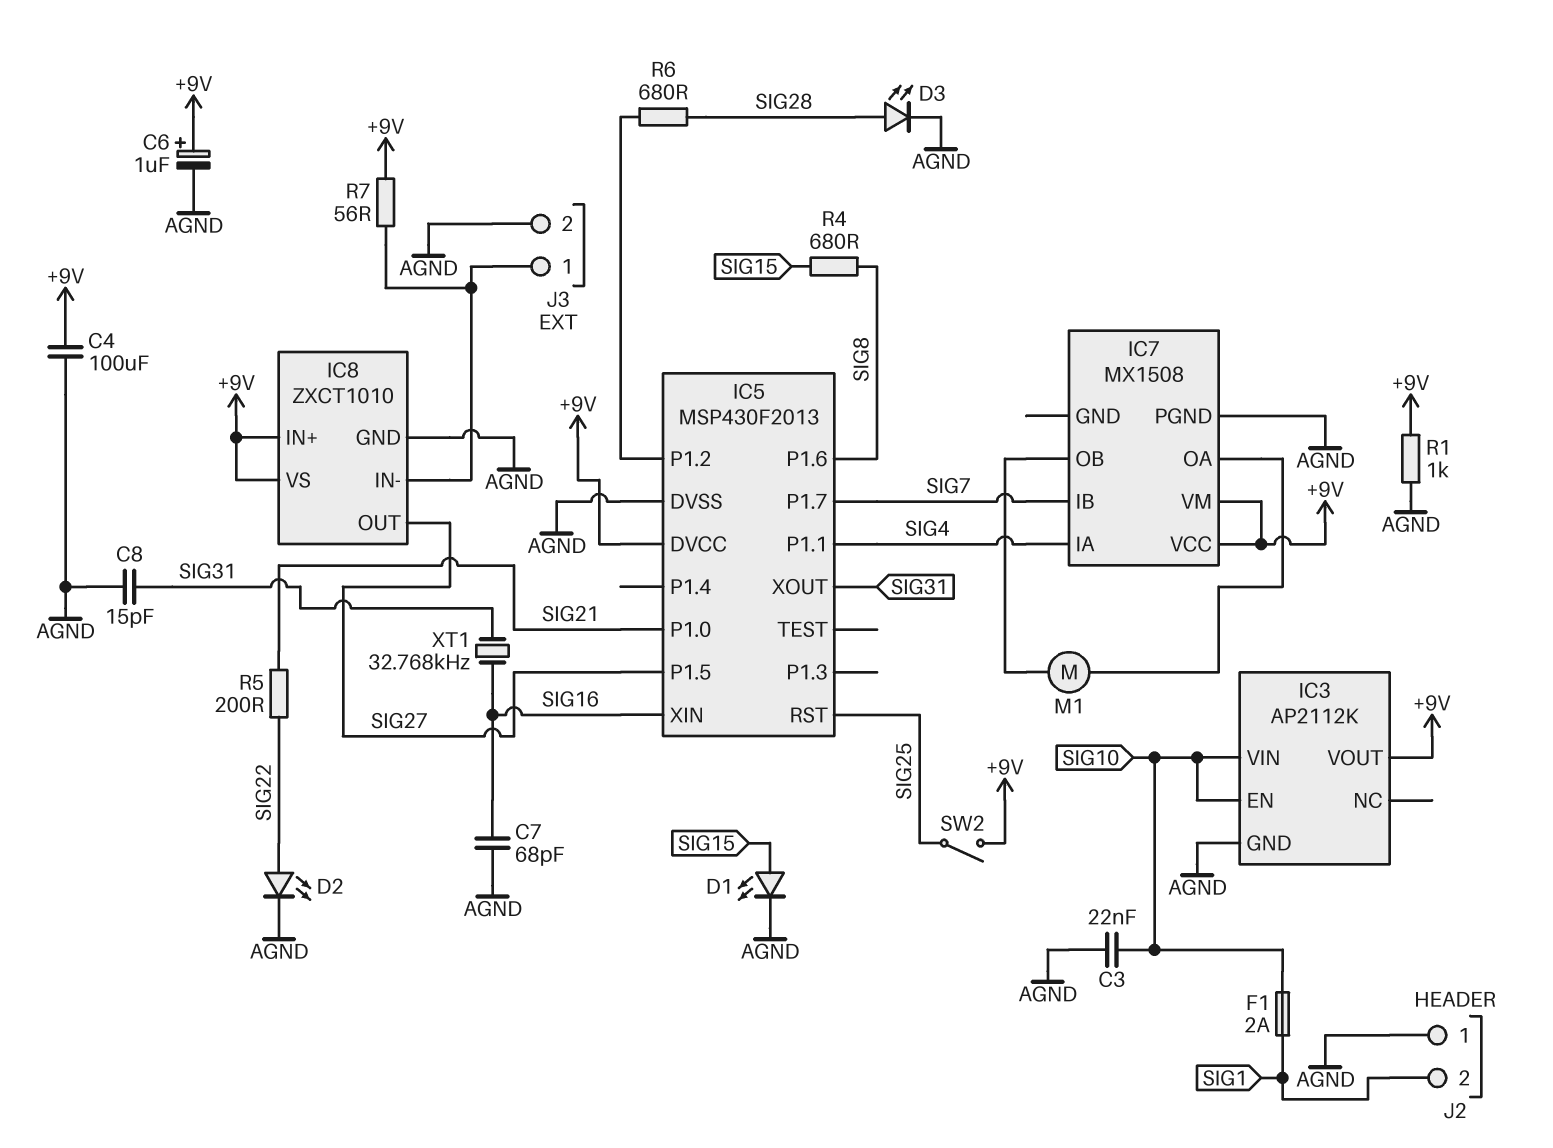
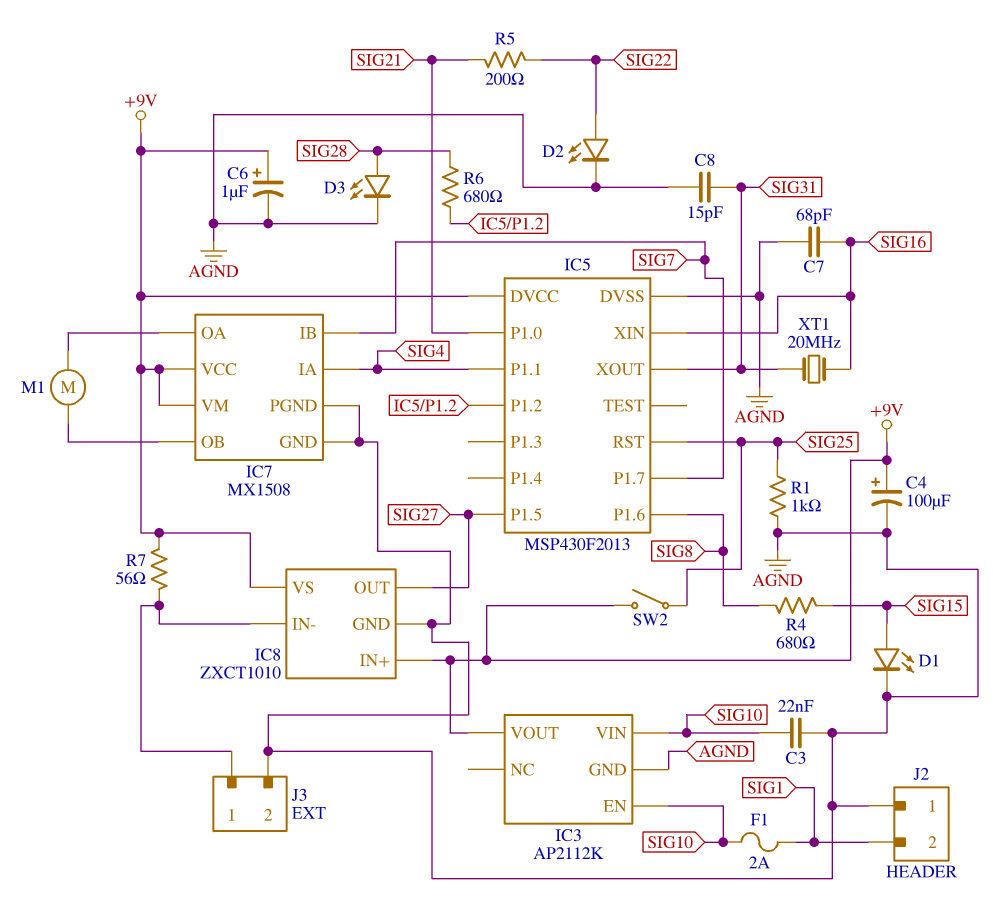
C4: 100uF (+9V, AGND) -> 100uF (plus +9V, minus AGND)
IC7 pin GND: none -> AGND
R1: 1k (+9V, AGND) -> 1k (AGND, SIG25)
XT1: 32.768kHz (SIG16, SIG31) -> 20MHz (SIG16, SIG31)

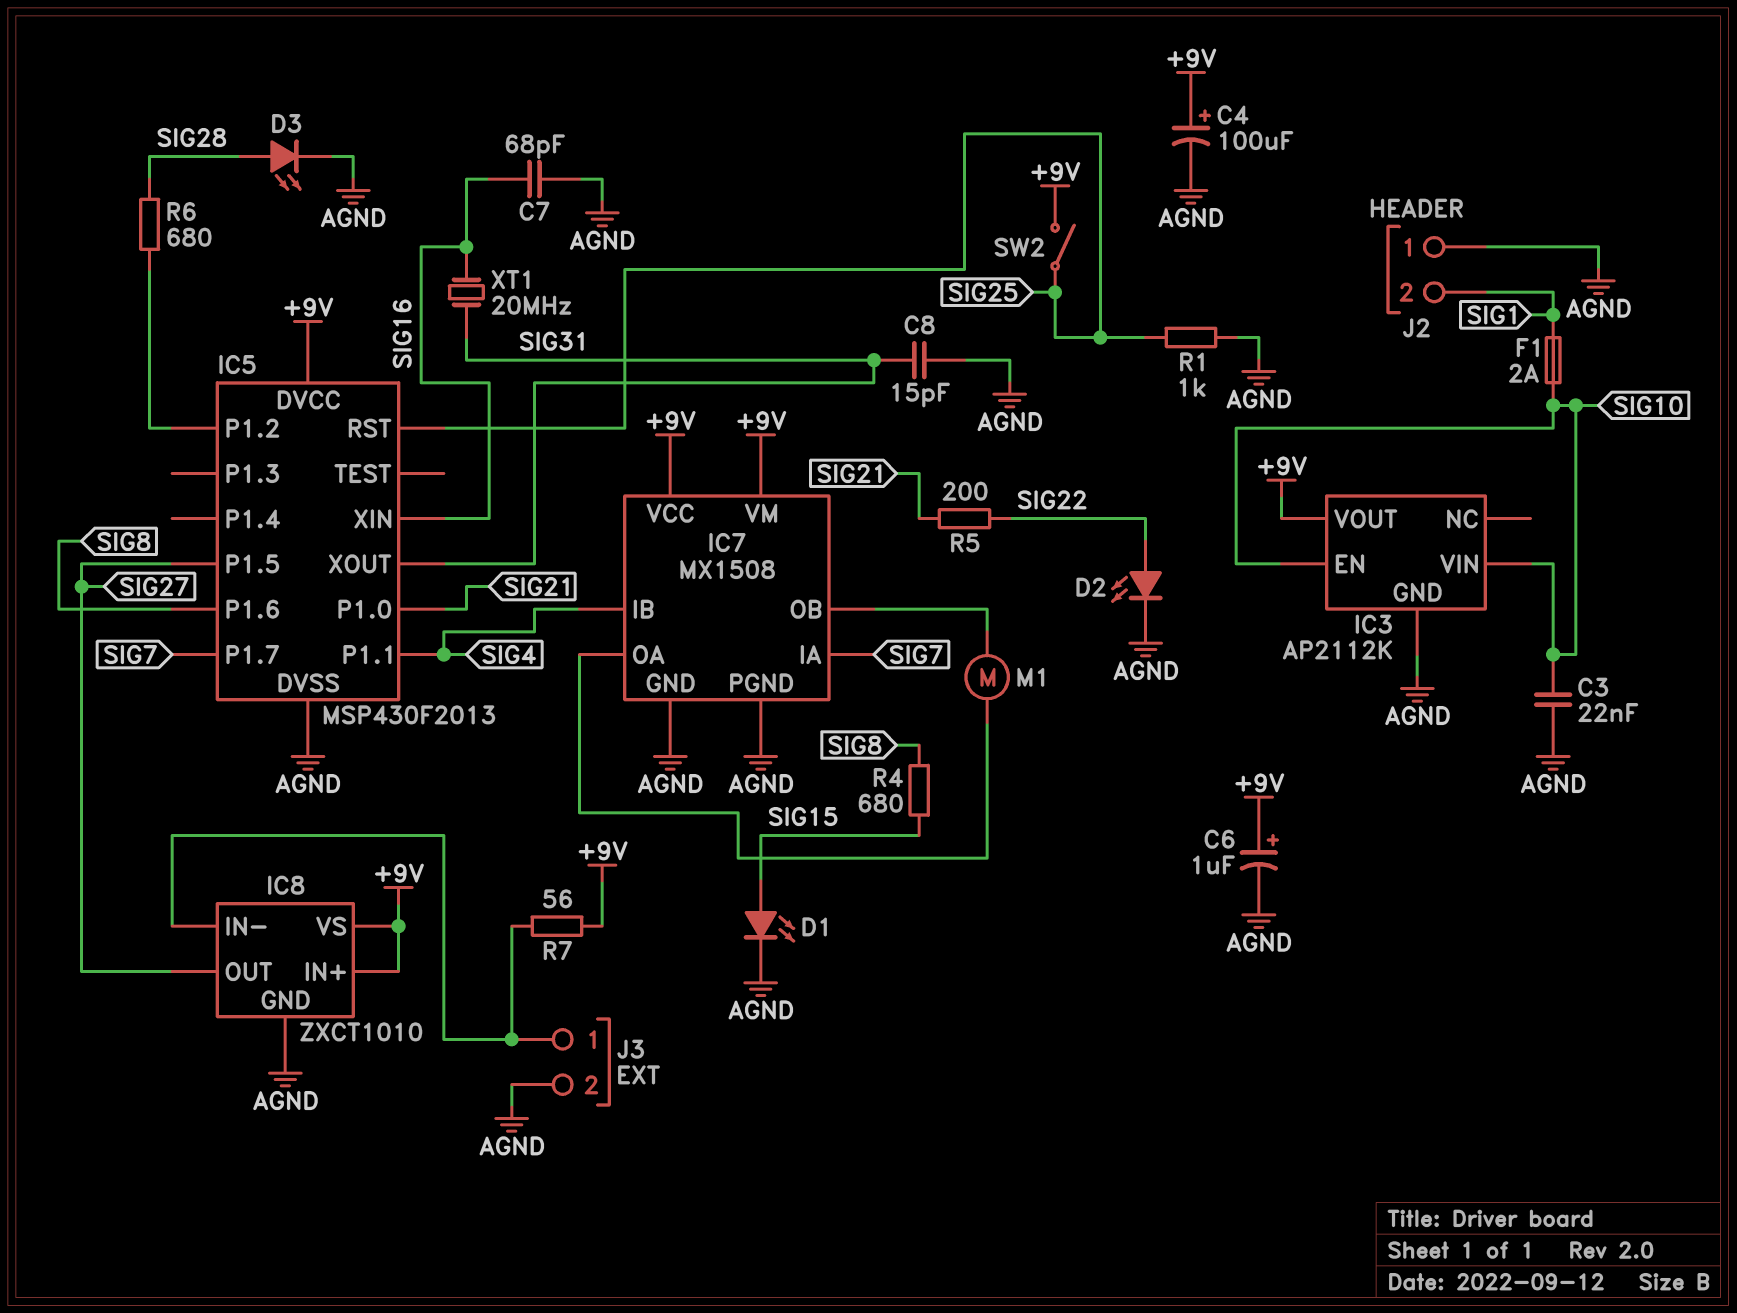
IC7 pin IA: SIG4 -> SIG7
IC7 pin IB: SIG7 -> SIG4

